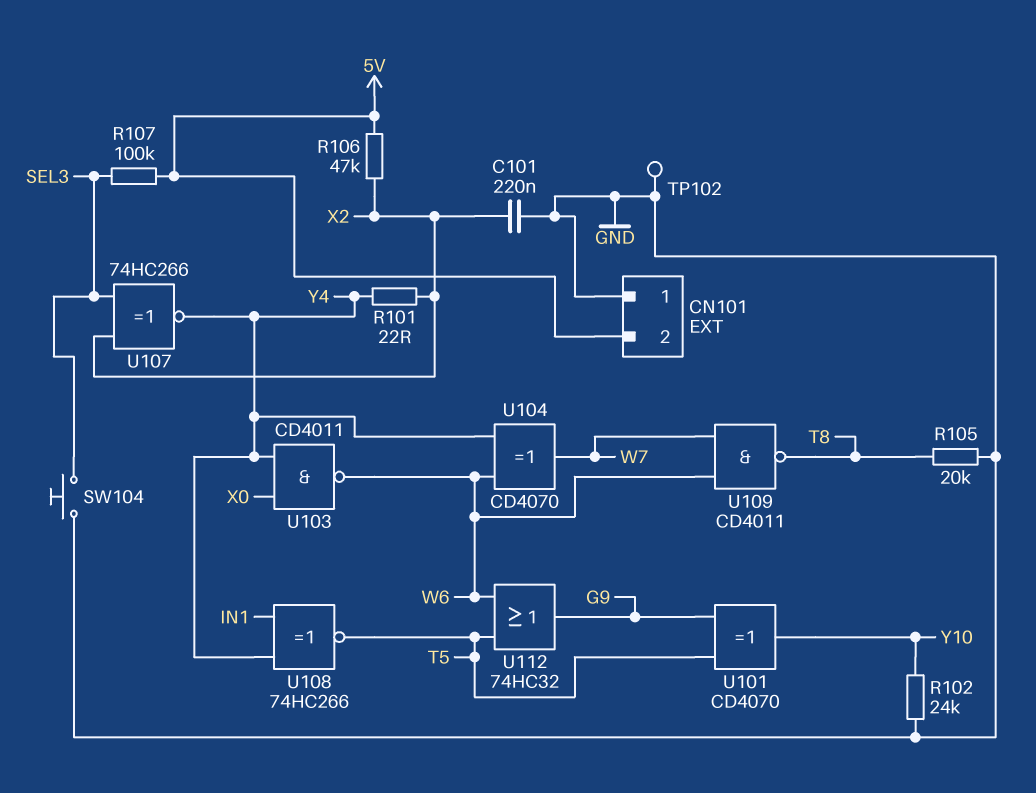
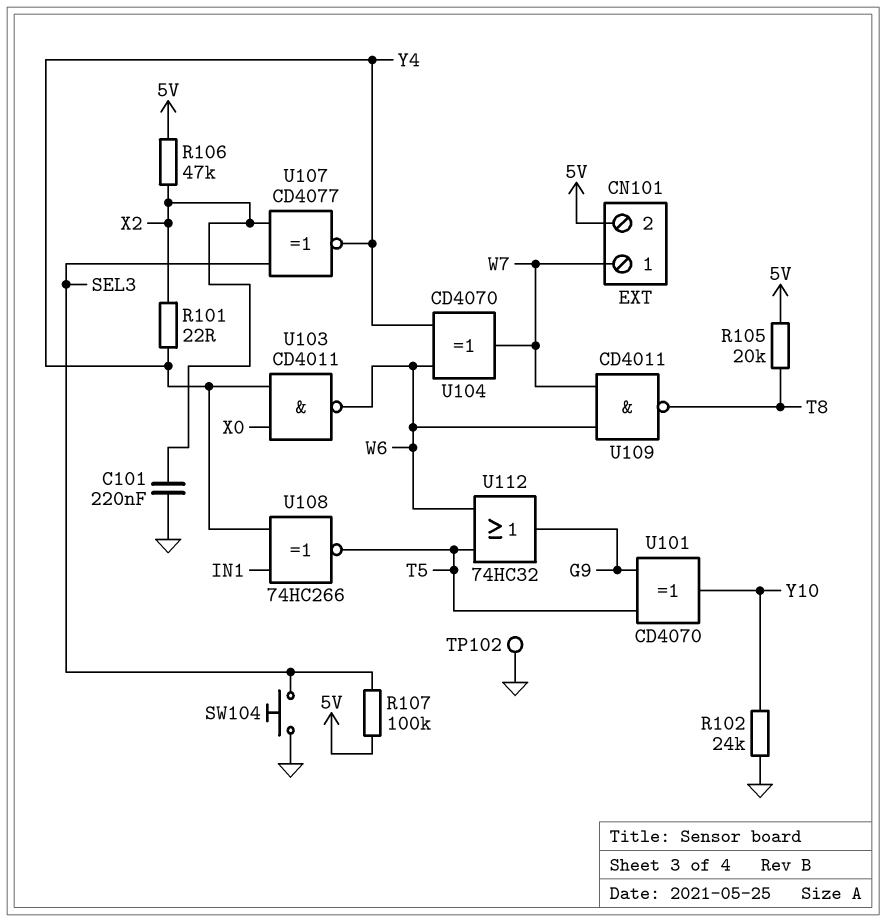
CN101 pin 1: GND -> W7
R105: 20k (GND, T8) -> 20k (5V, T8)
U107: XNOR 74HC266 (in SEL3, in X2, out Y4) -> XNOR CD4077 (in SEL3, in X2, out Y4)

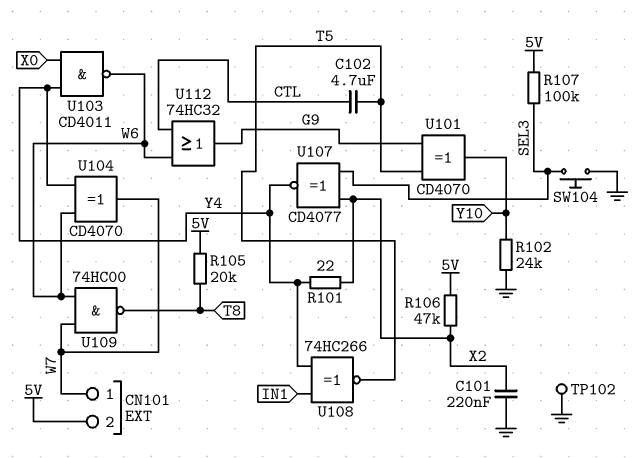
C102: none -> 4.7uF (CTL, T5)
U109: NAND CD4011 (in W6, in W7, out T8) -> NAND 74HC00 (in W6, in W7, out T8)
U112: OR 74HC32 (in T5, in W6, out G9) -> OR 74HC32 (in CTL, in W6, out G9)

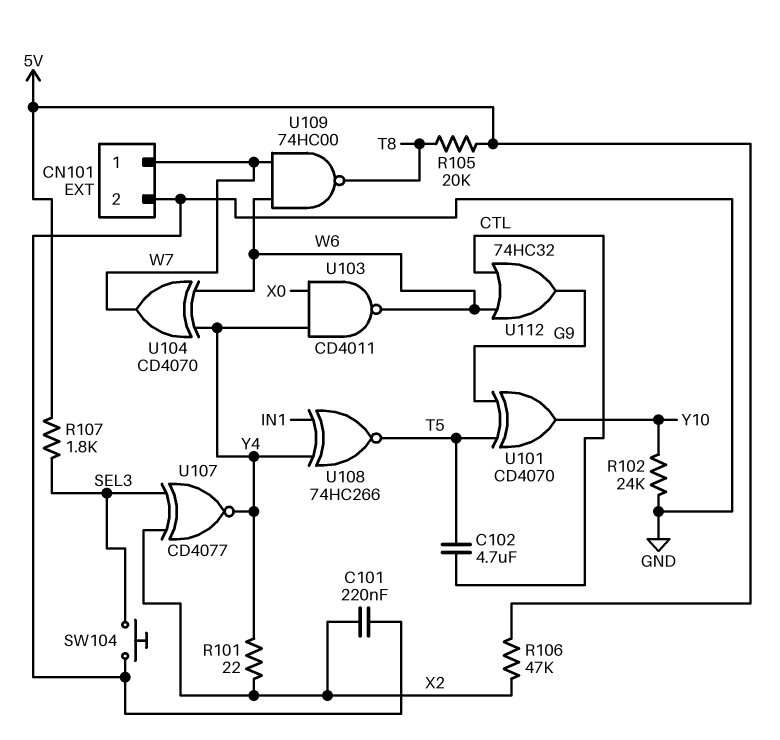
CN101 pin 2: 5V -> GND
R107: 100k (5V, SEL3) -> 1.8k (5V, SEL3)
TP102: test point (GND) -> none

